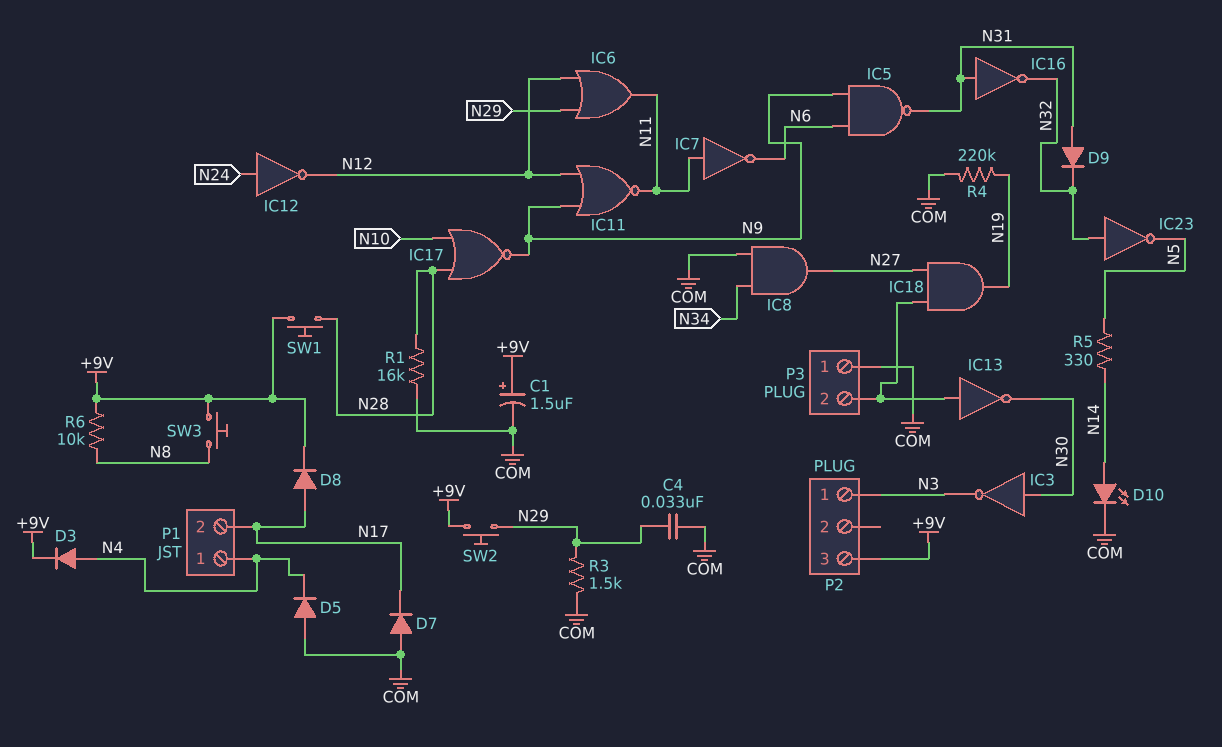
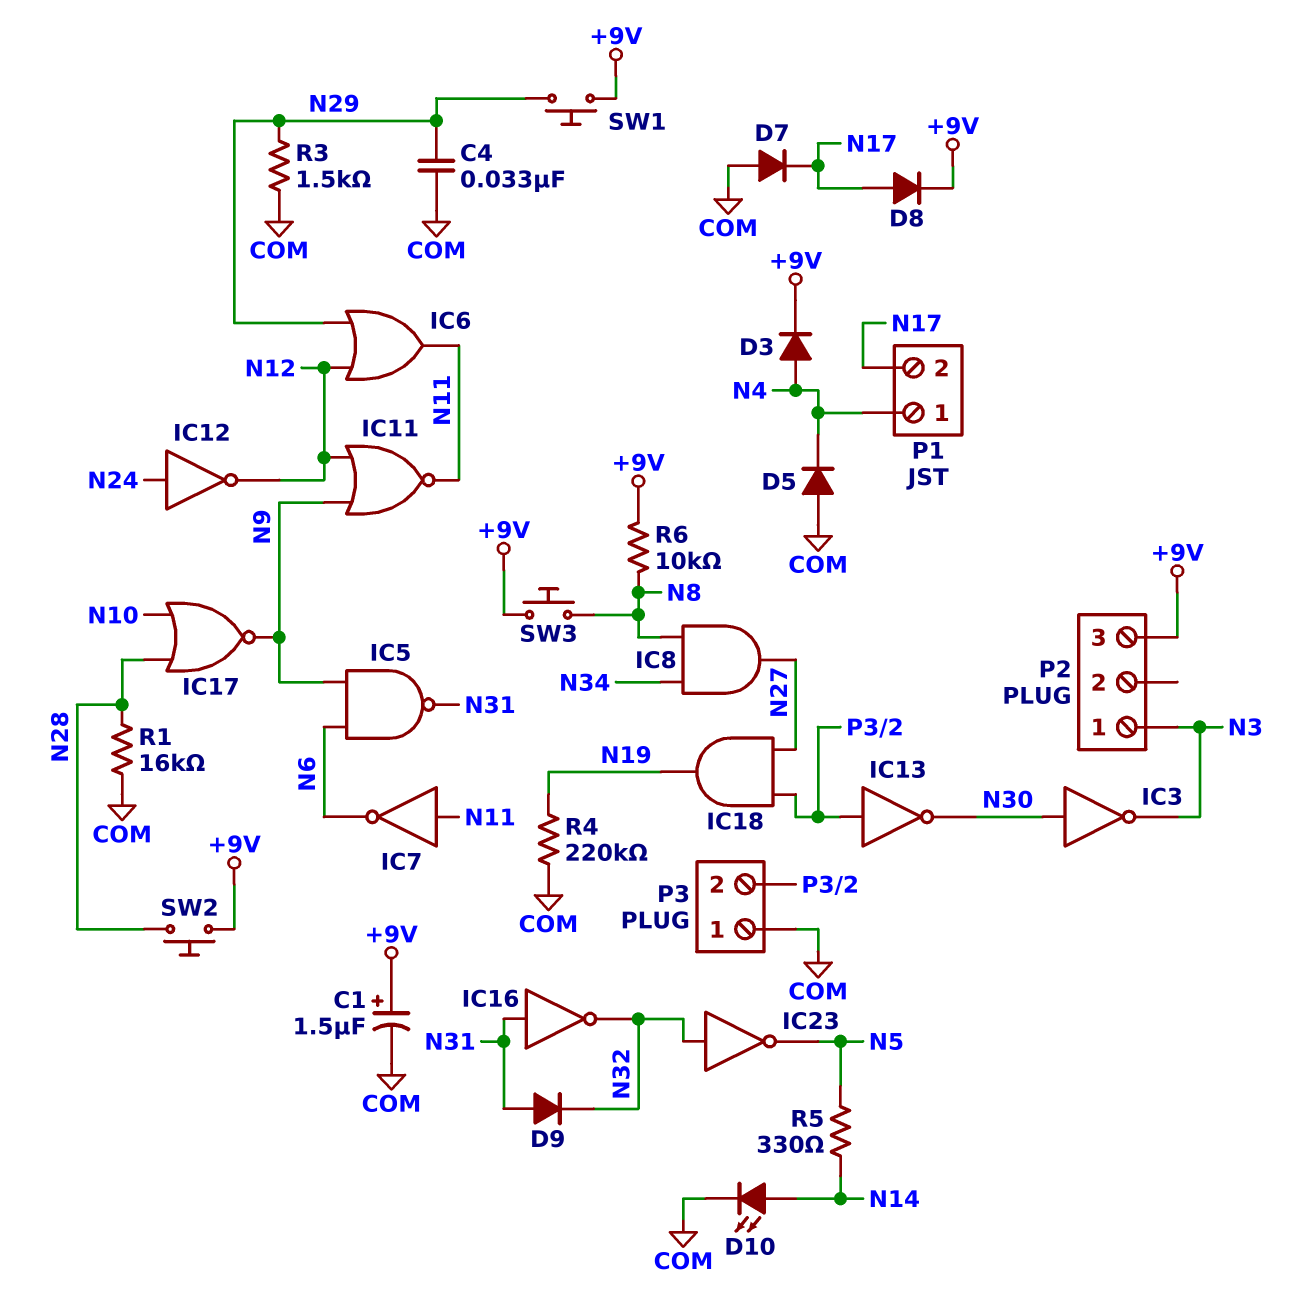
IC8: AND (in COM, in N34, out N27) -> AND (in N8, in N34, out N27)
SW1: button (+9V, N28) -> button (+9V, N29)
SW2: button (+9V, N29) -> button (+9V, N28)

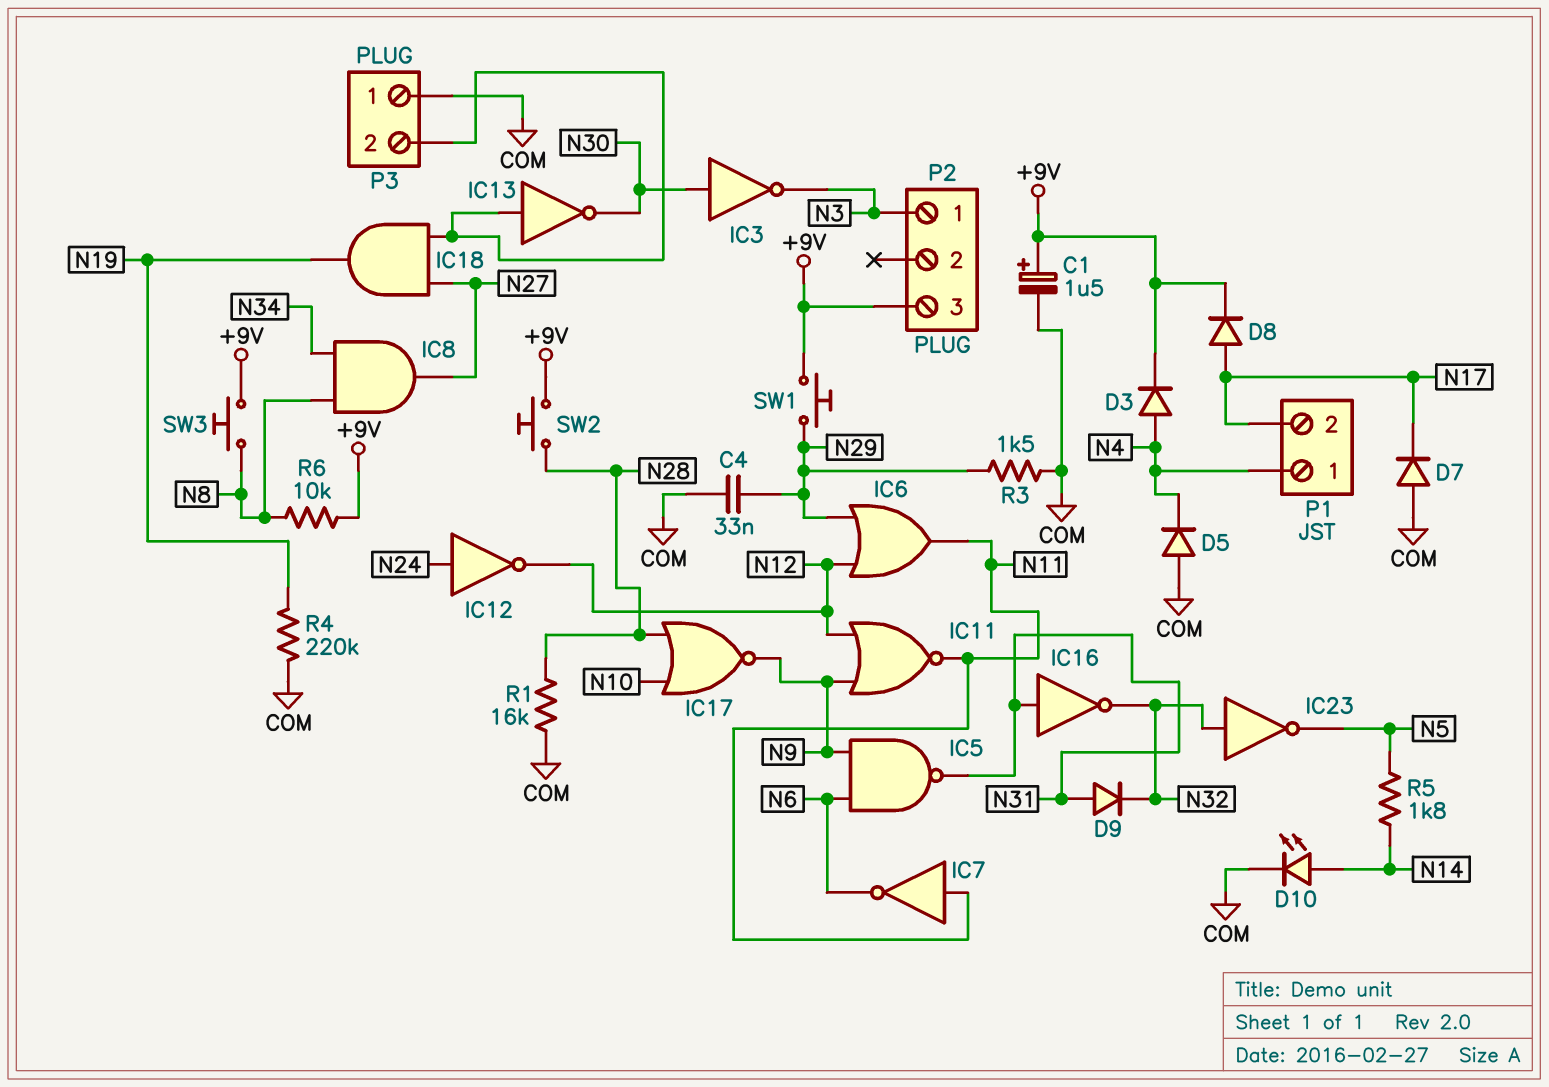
R5: 330 (N5, N14) -> 1.8k (N5, N14)

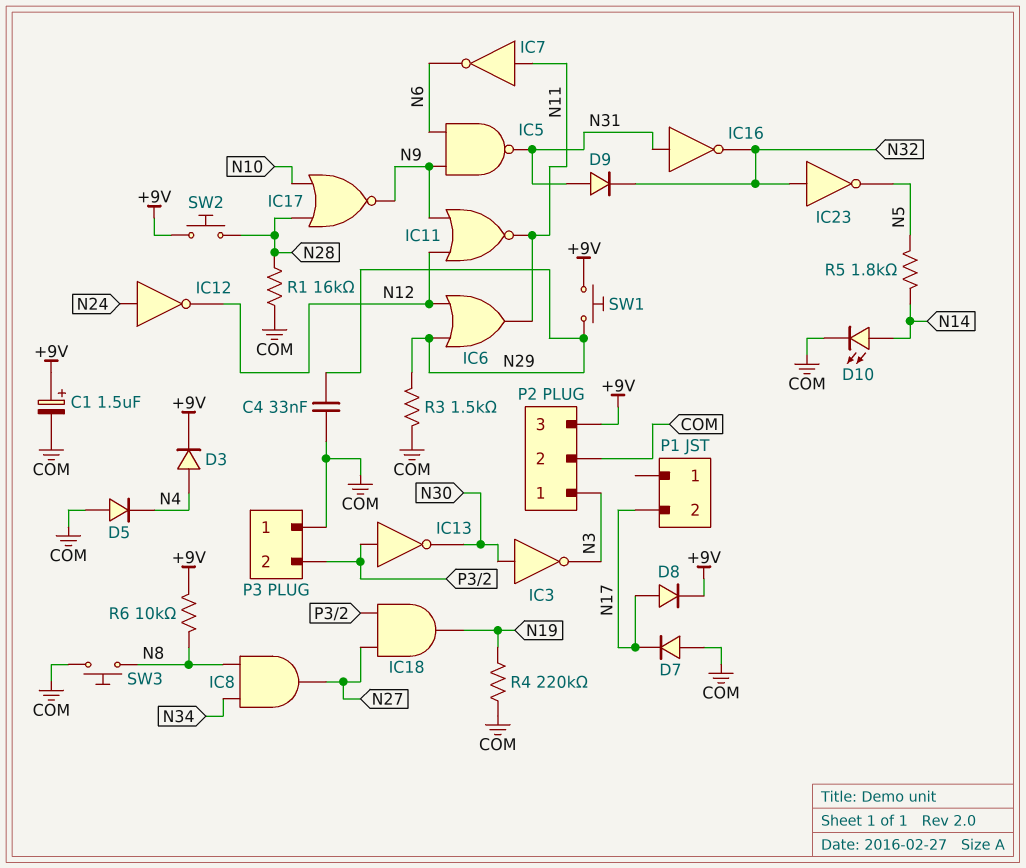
P1 pin 1: N4 -> none
P2 pin 2: none -> COM
SW3: button (+9V, N8) -> button (COM, N8)

